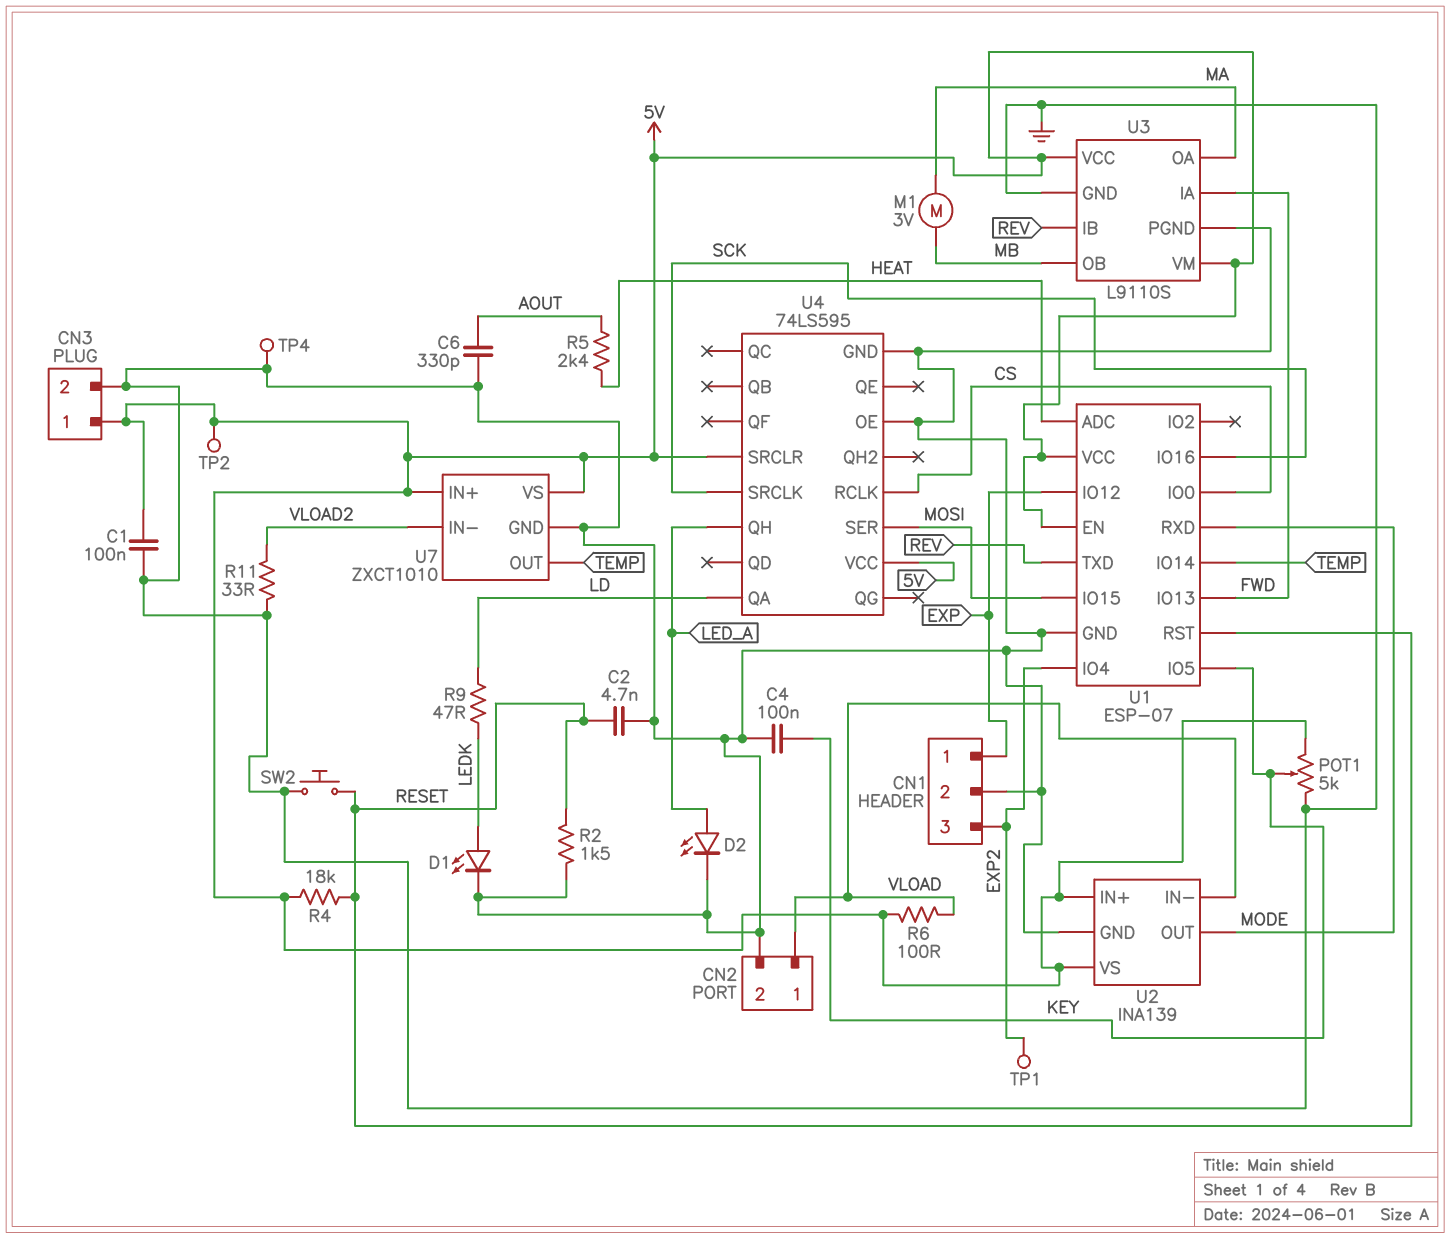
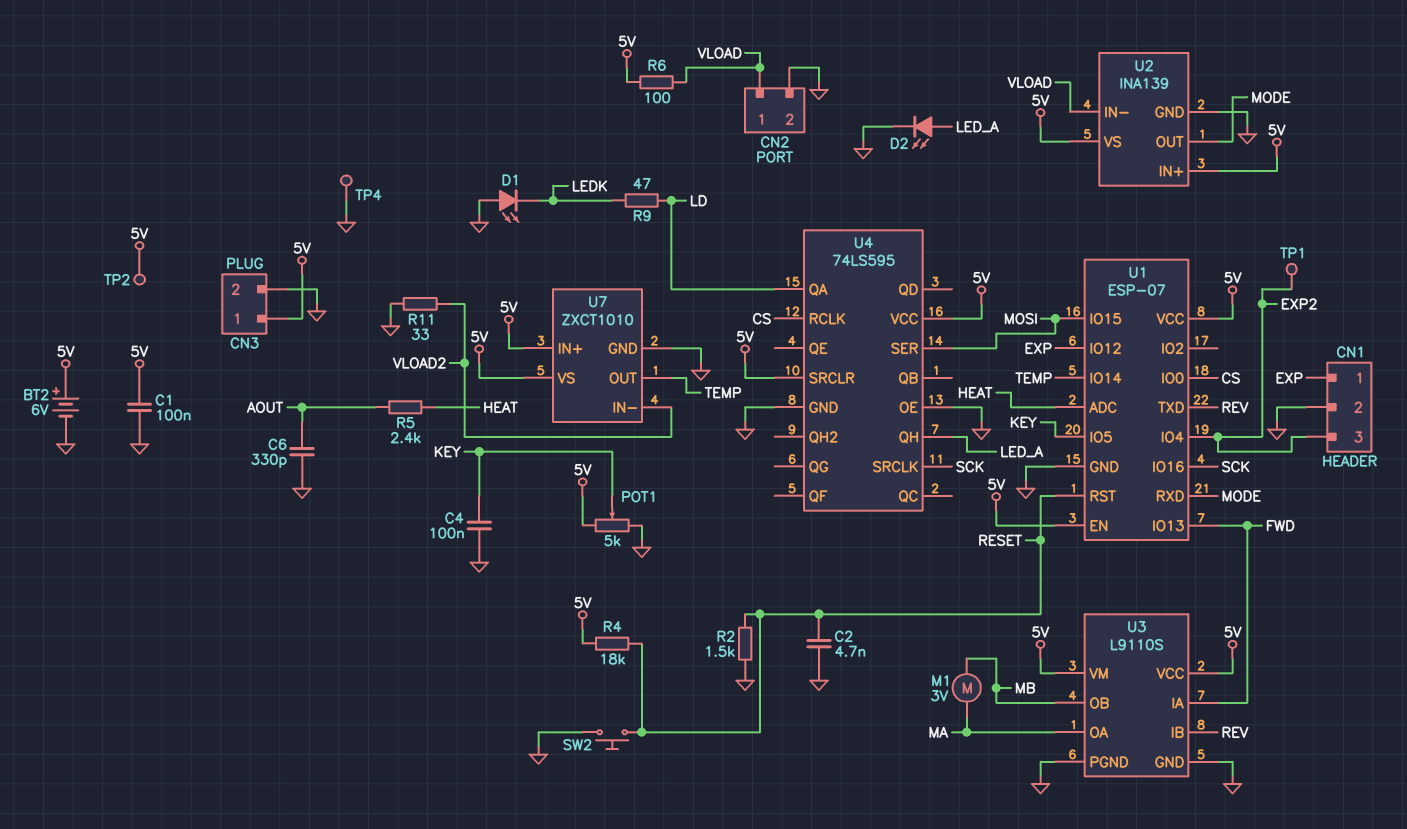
BT2: none -> 6V (plus 5V, minus GND)
D1: LED (A LEDK, K GND) -> LED (A GND, K LEDK)

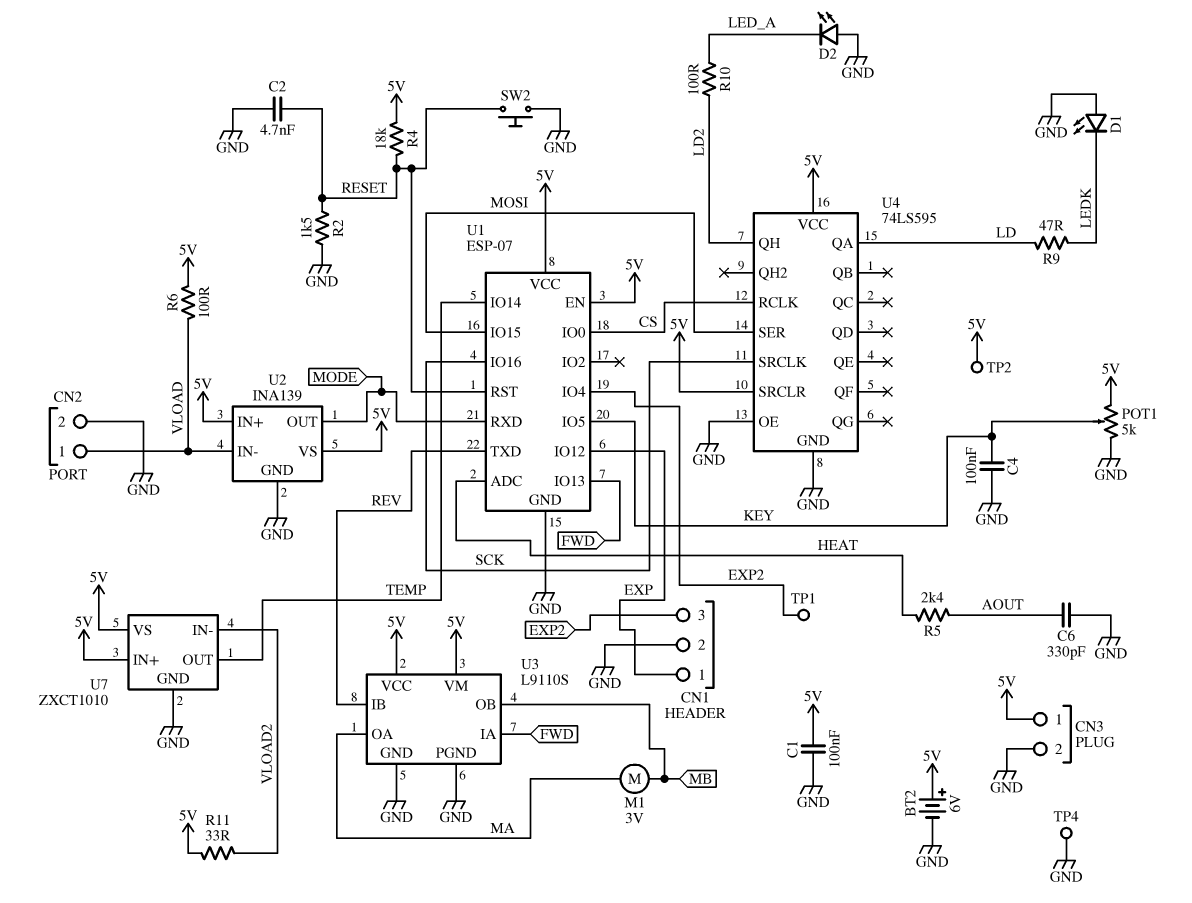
D2: LED (A LED_A, K GND) -> LED (A GND, K LED_A)
R10: none -> 100 (LD2, LED_A)
R11: 33 (GND, VLOAD2) -> 33 (5V, VLOAD2)
U4 pin QH: LED_A -> LD2

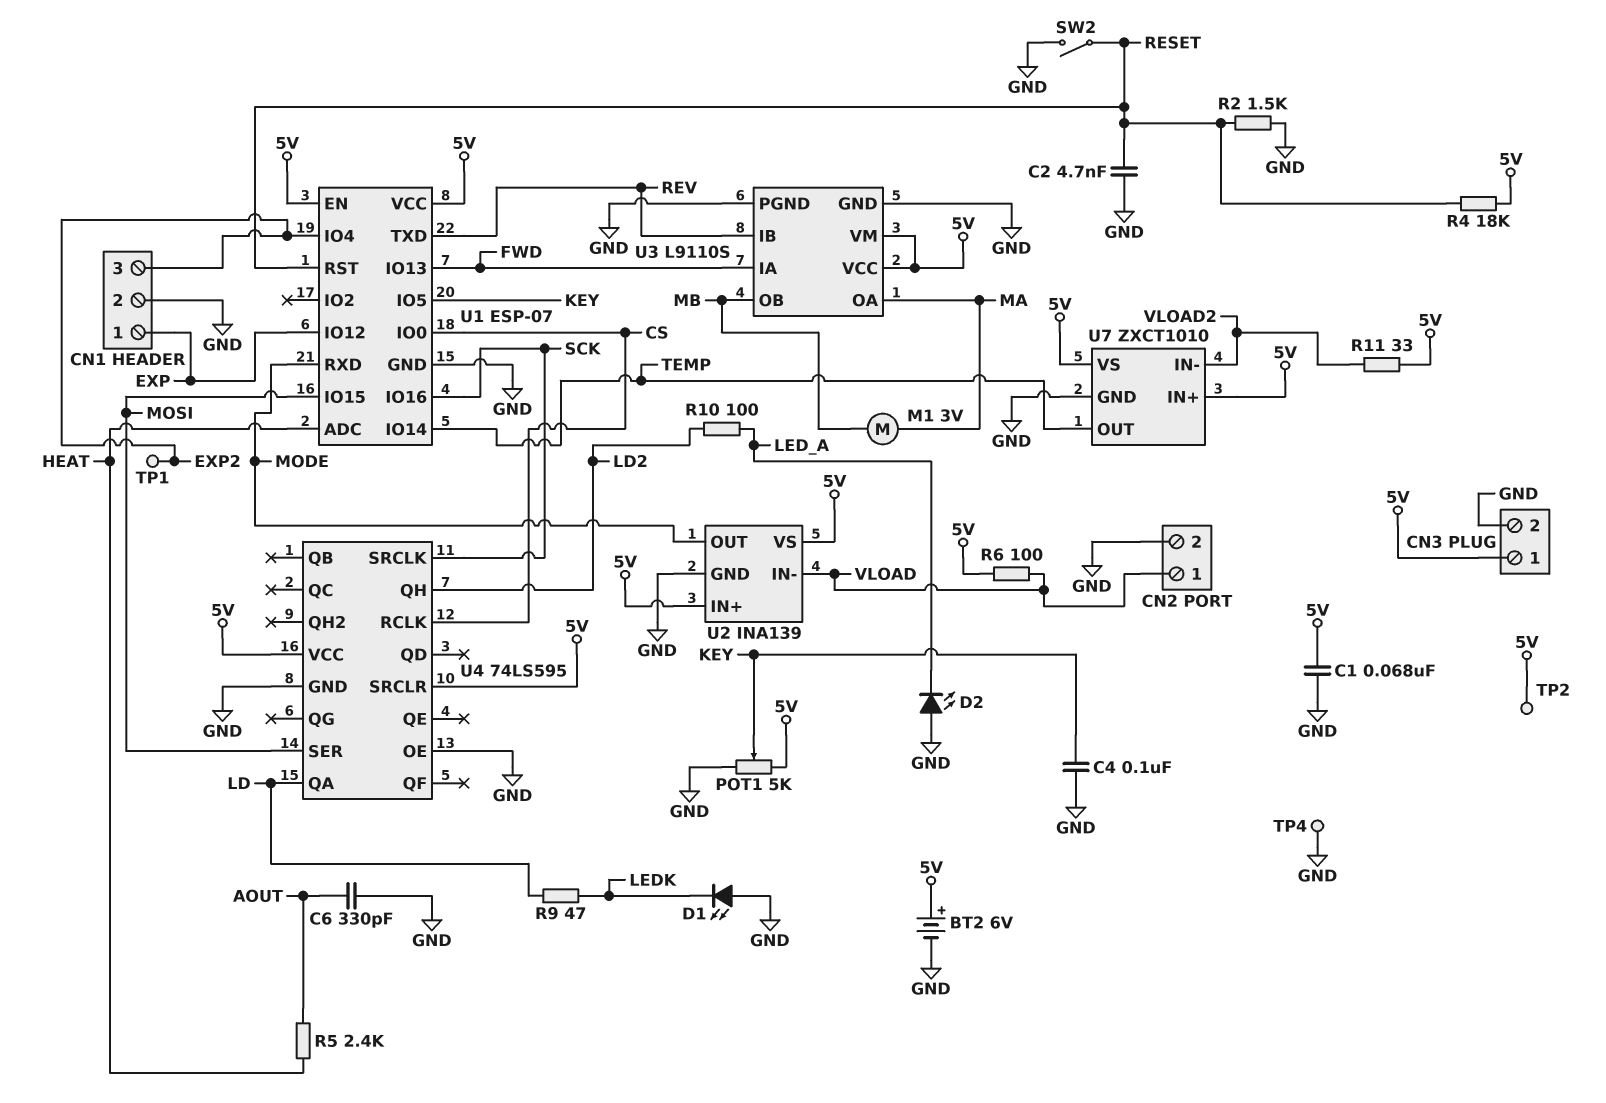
C1: 100nF (5V, GND) -> 68nF (5V, GND)
SW2: button (GND, RESET) -> switch (GND, RESET)

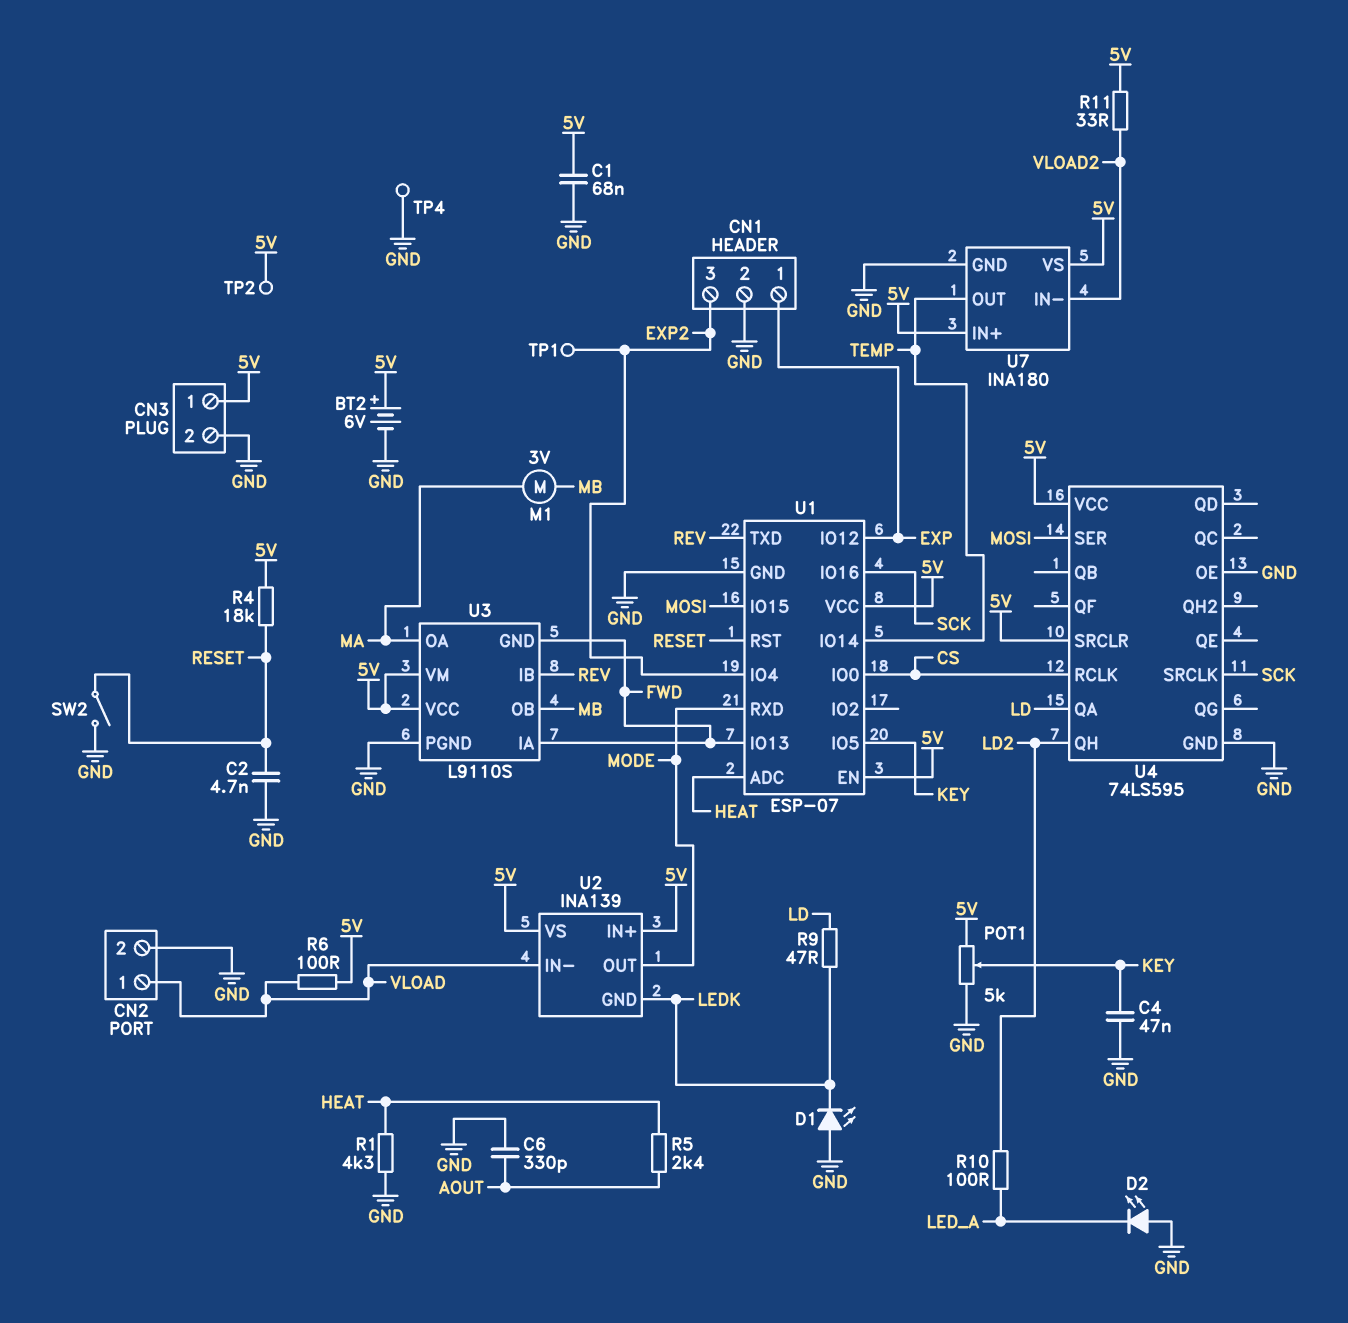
C4: 100nF (GND, KEY) -> 47nF (GND, KEY)
R1: none -> 4.3k (GND, HEAT)
R2: 1.5k (GND, RESET) -> none
U2 pin GND: GND -> LEDK
U3 pin GND: GND -> FWD
U7: ZXCT1010 -> INA180

